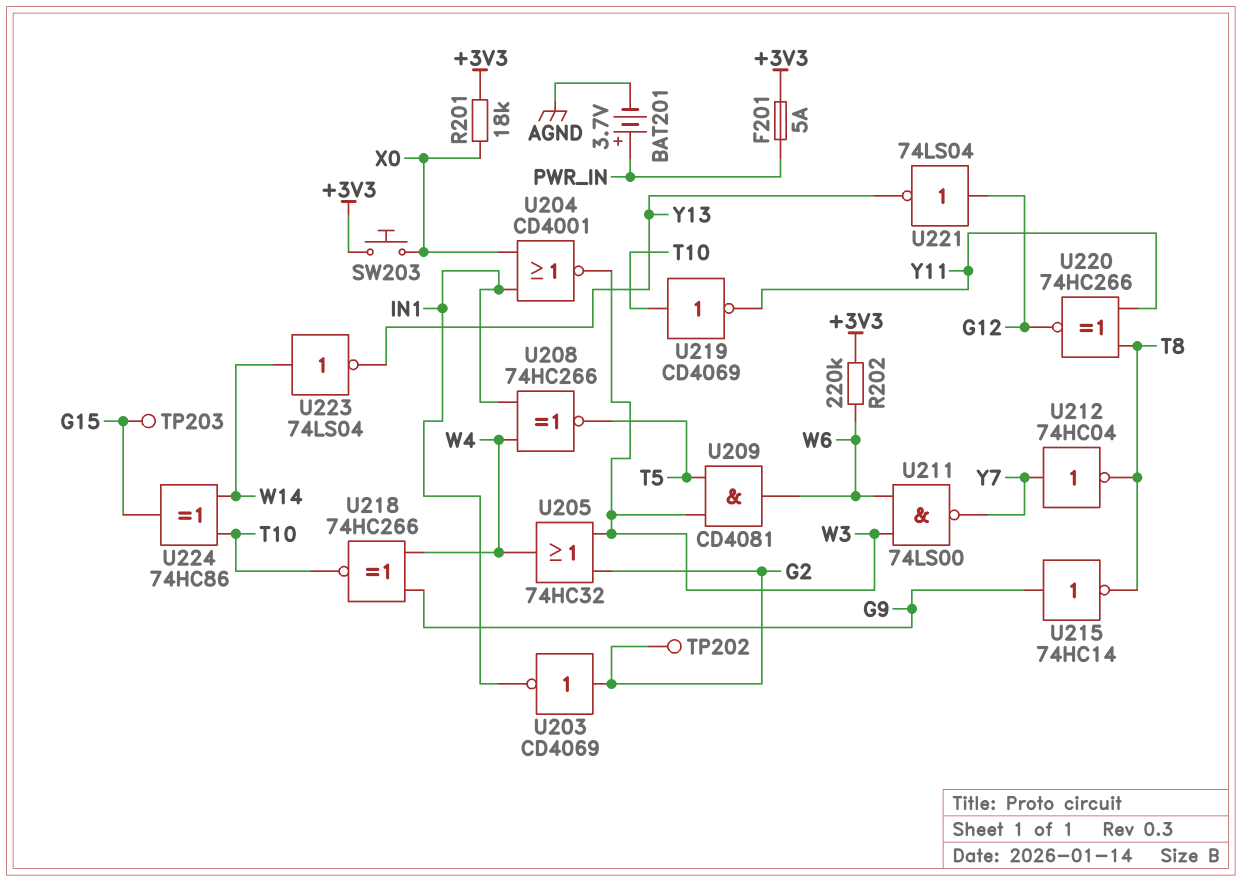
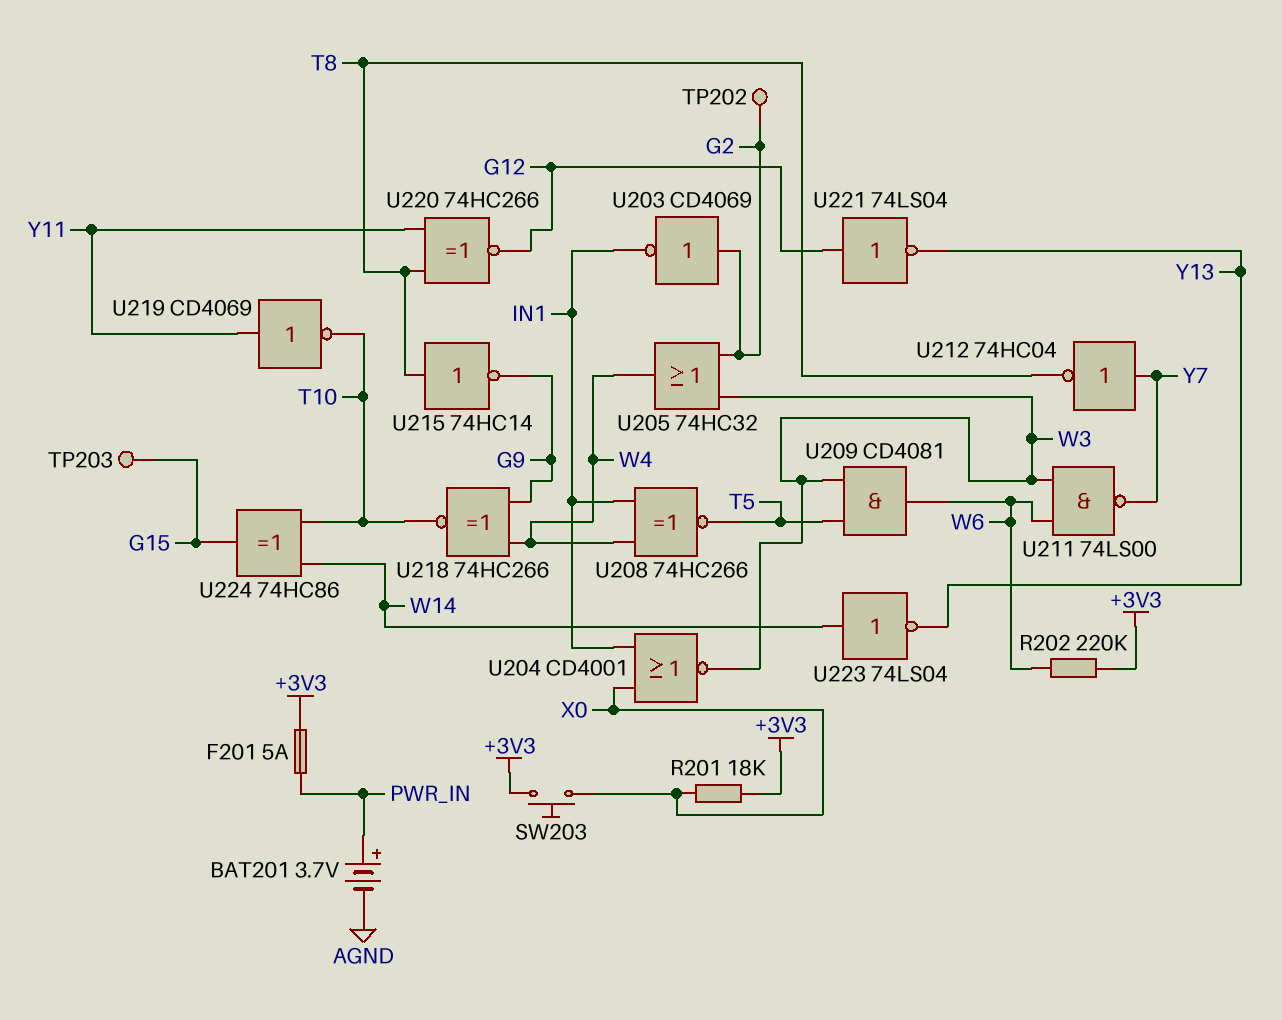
U215: NOT 74HC14 (in G9, out T8) -> NOT 74HC14 (in T8, out G9)
U219: NOT CD4069 (in T10, out Y11) -> NOT CD4069 (in Y11, out T10)

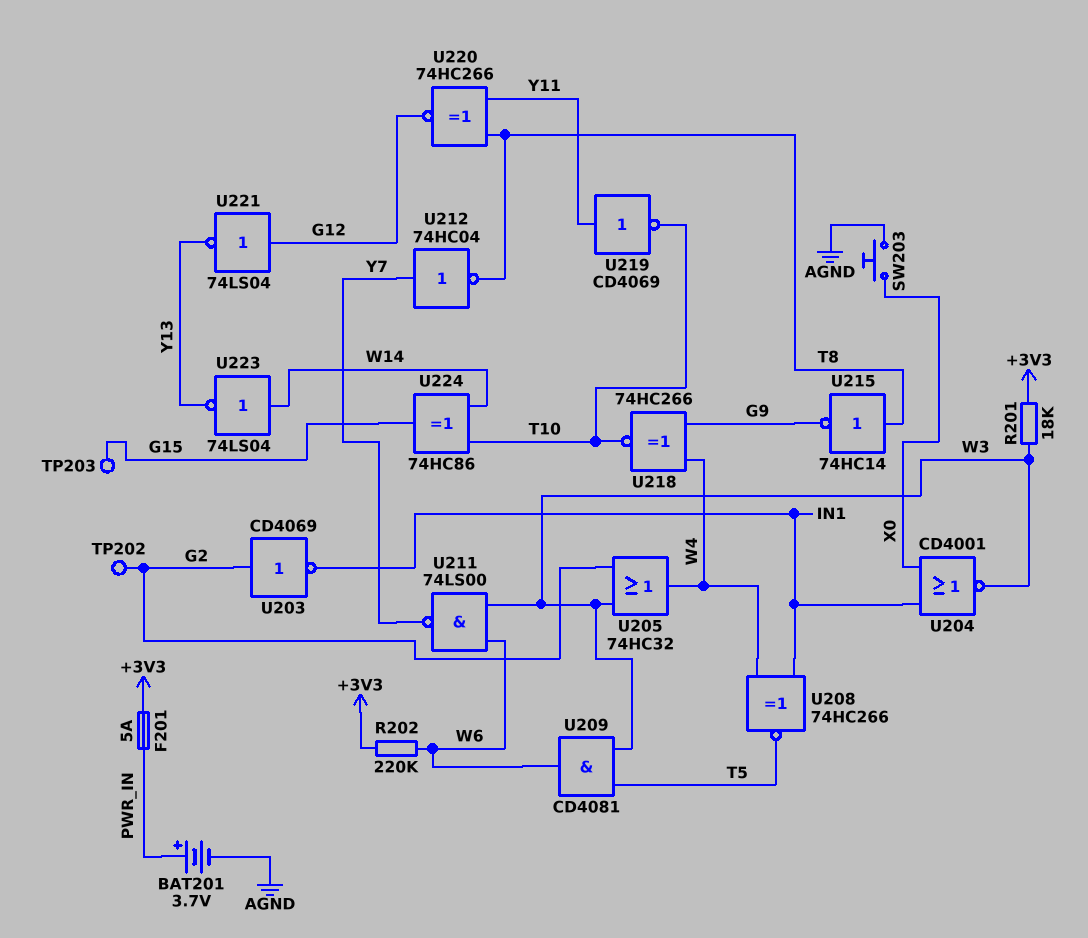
R201: 18k (+3V3, X0) -> 18k (+3V3, W3)
SW203: button (+3V3, X0) -> button (AGND, X0)

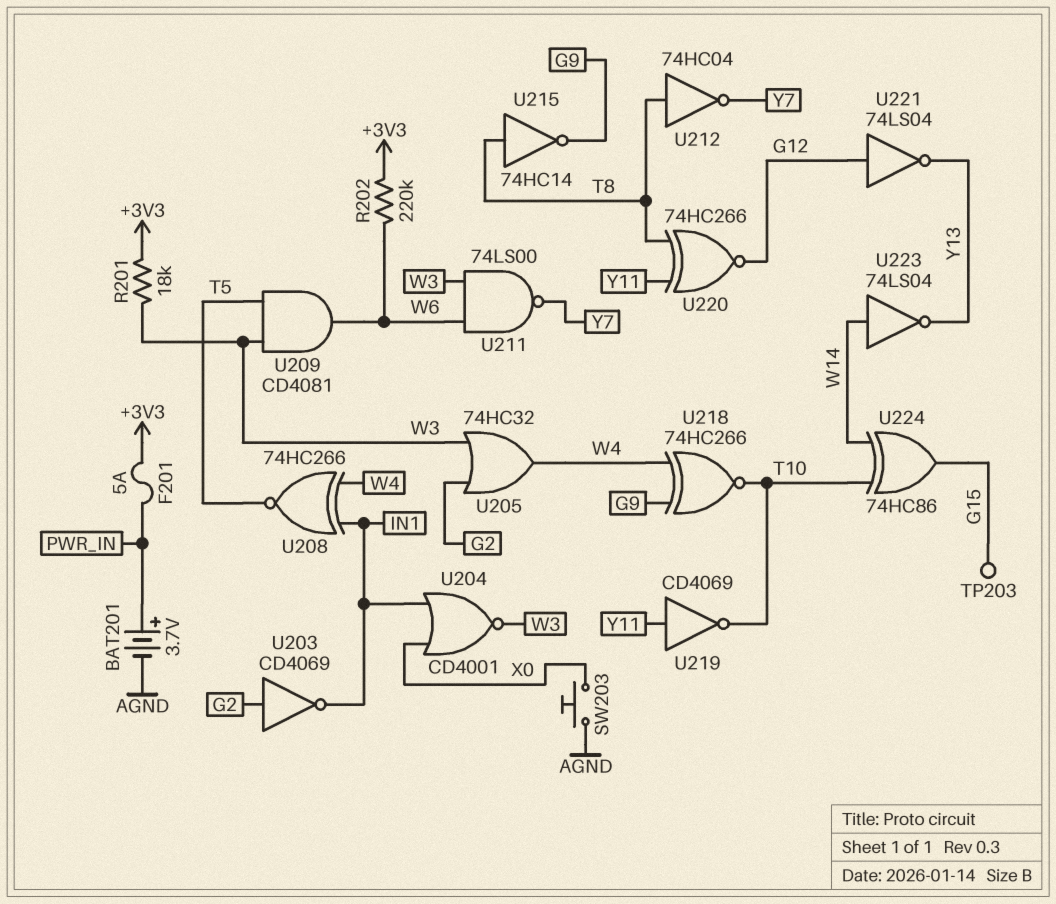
TP202: test point (G2) -> none
U212: NOT 74HC04 (in Y7, out T8) -> NOT 74HC04 (in T8, out Y7)

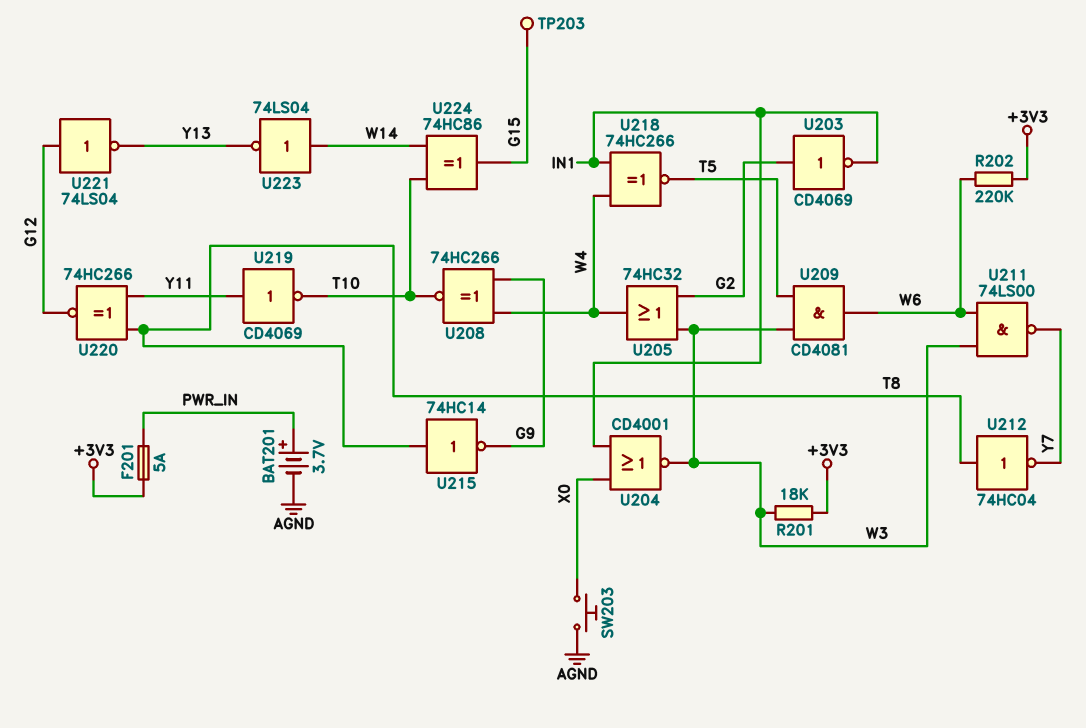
U208: XNOR 74HC266 (in IN1, in W4, out T5) -> XNOR 74HC266 (in G9, in W4, out T10)
U218: XNOR 74HC266 (in G9, in W4, out T10) -> XNOR 74HC266 (in IN1, in W4, out T5)

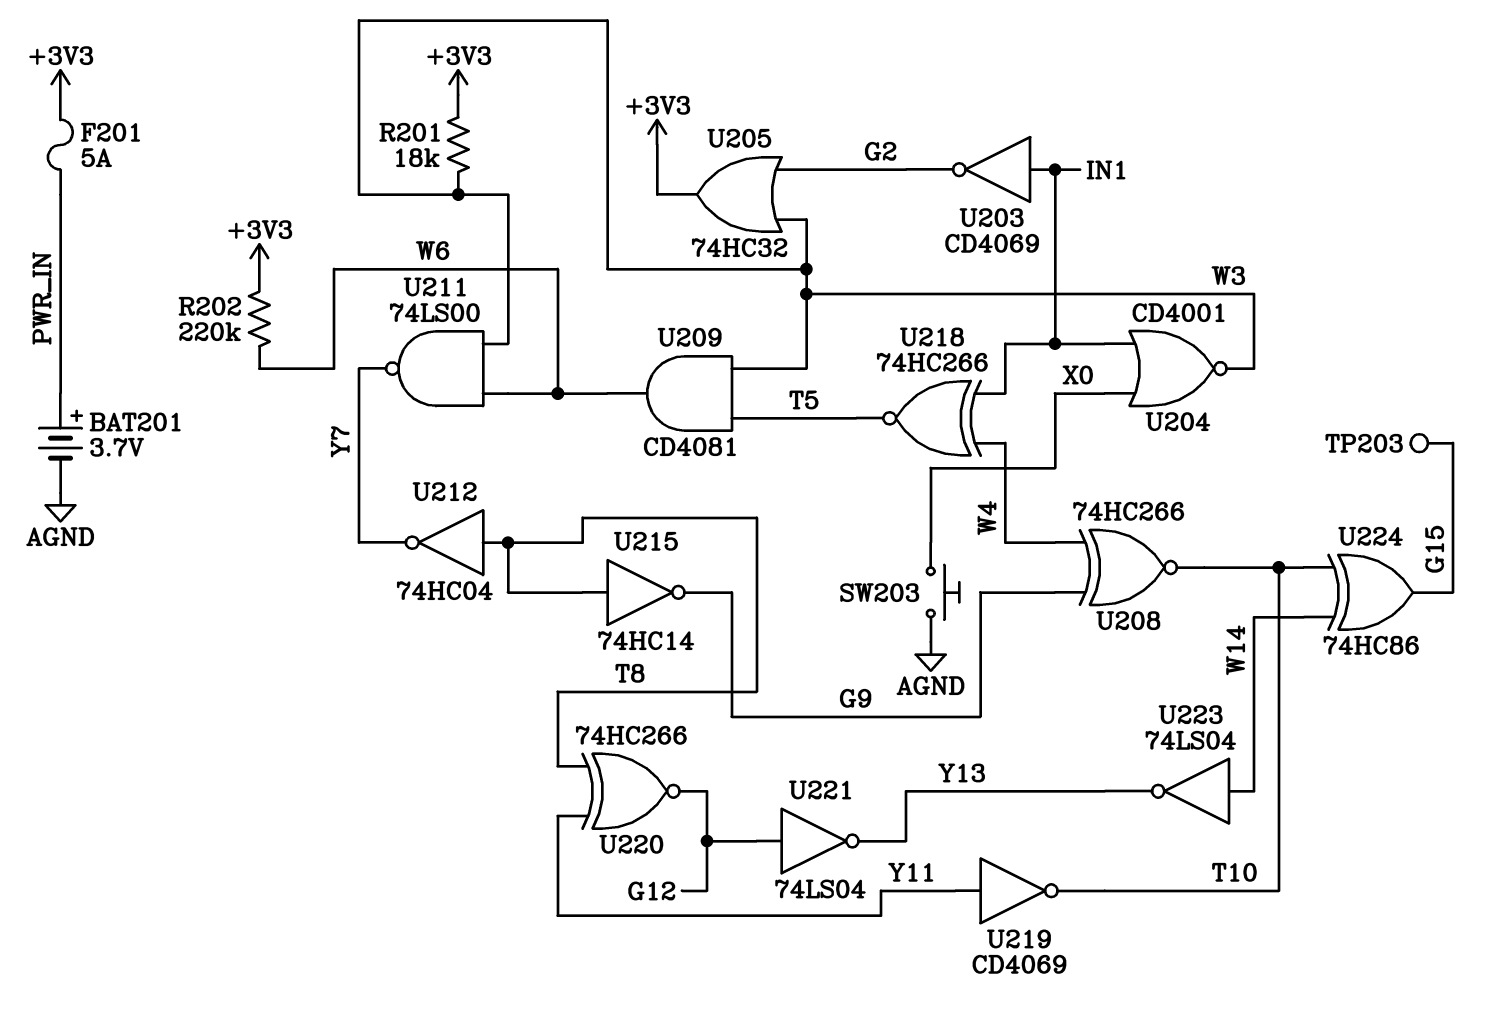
U203: NOT CD4069 (in G2, out IN1) -> NOT CD4069 (in IN1, out G2)
U205: OR 74HC32 (in G2, in W3, out W4) -> OR 74HC32 (in G2, in W3, out +3V3)

